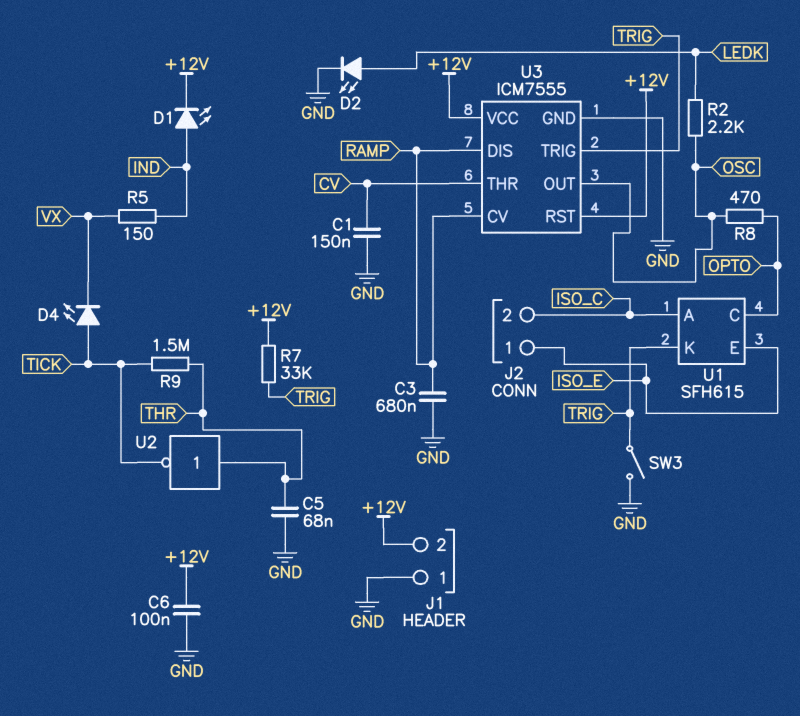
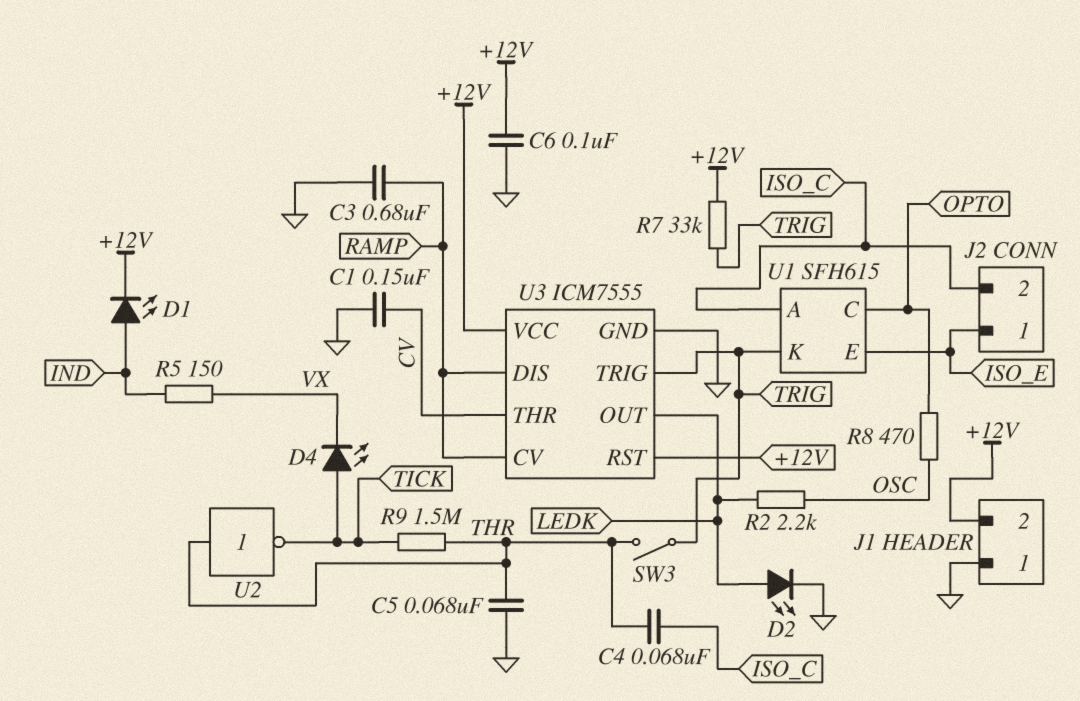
C4: none -> 68nF (ISO_C, THR)
SW3: switch (GND, TRIG) -> switch (THR, TRIG)
U3 pin OUT: OSC -> LEDK

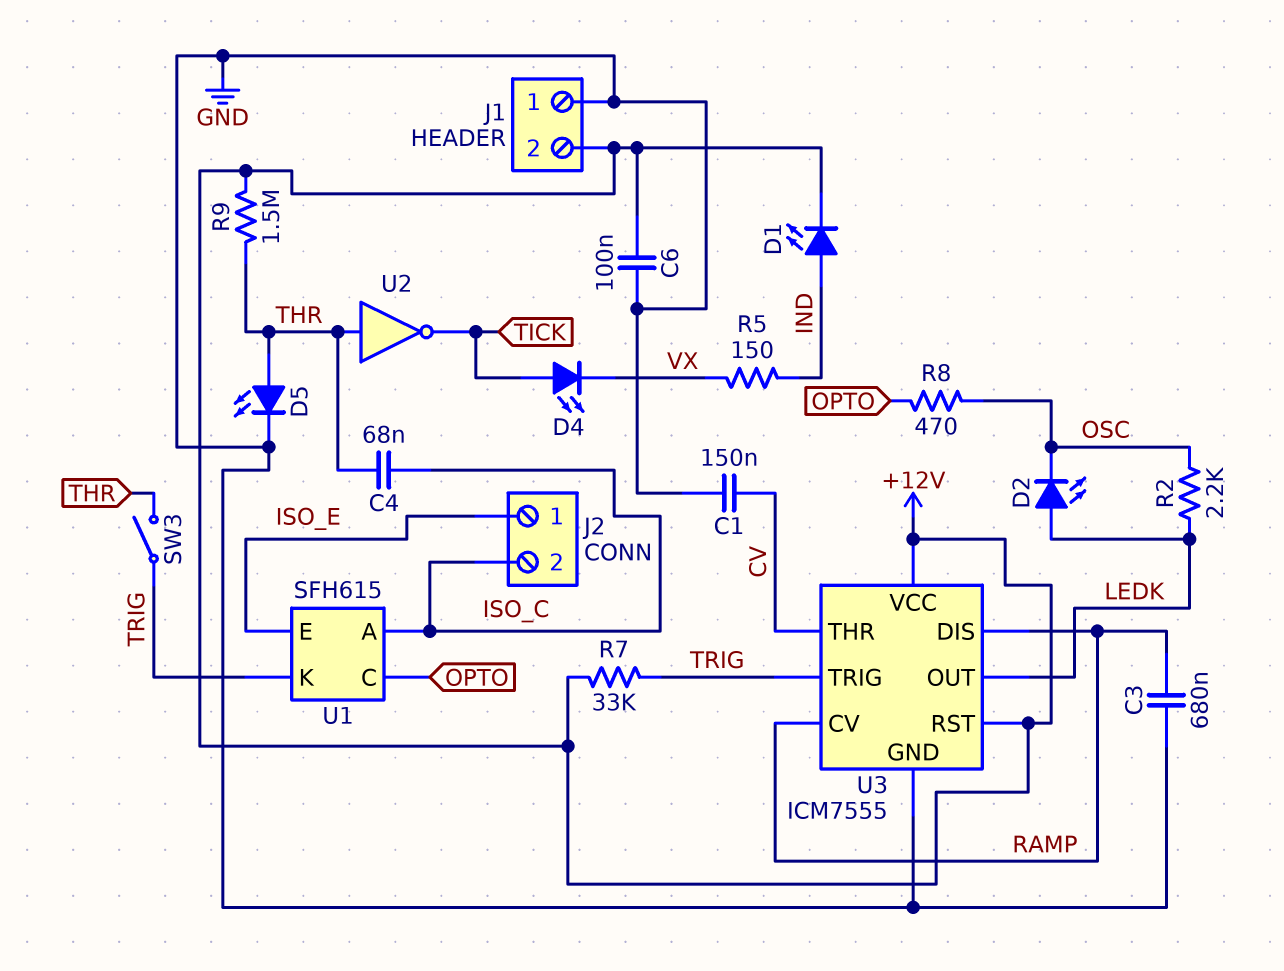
C5: 68nF (GND, THR) -> none
D2: LED (A LEDK, K GND) -> LED (A LEDK, K OSC)
D5: none -> LED (A THR, K GND)
R9: 1.5M (THR, TICK) -> 1.5M (+12V, THR)

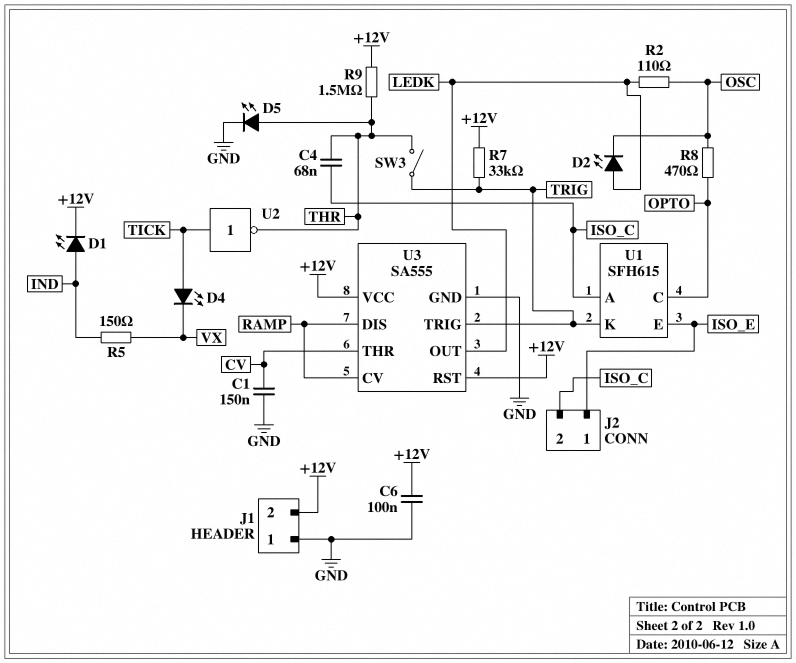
C3: 680nF (GND, RAMP) -> none
R2: 2.2k (LEDK, OSC) -> 110 (LEDK, OSC)
U2: NOT (in THR, out TICK) -> NOT (in TICK, out THR)
U3: ICM7555 -> SA555

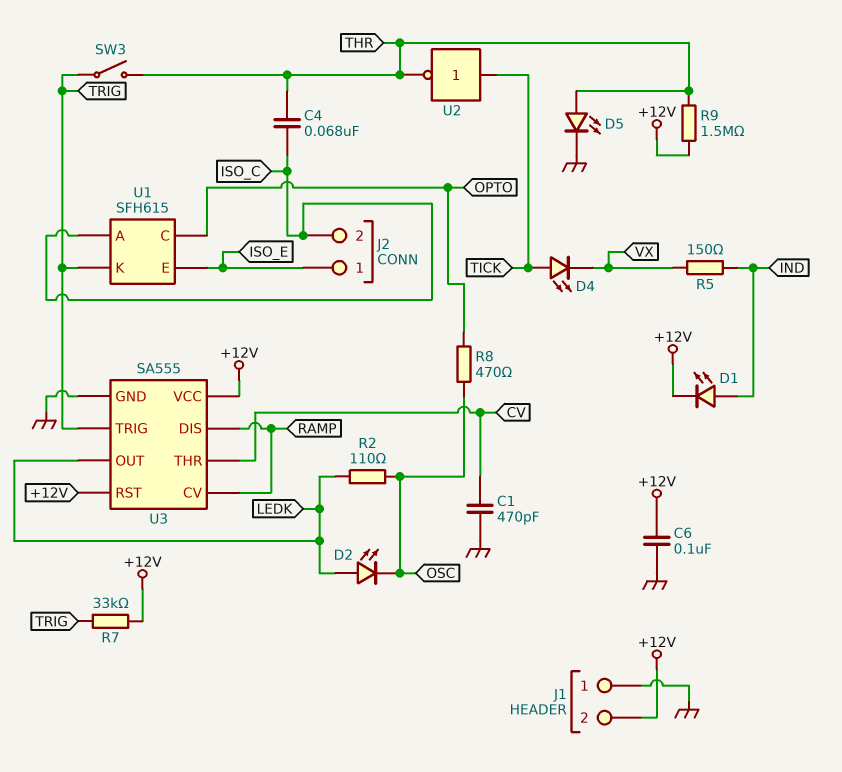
C1: 150nF (CV, GND) -> 470pF (CV, GND)

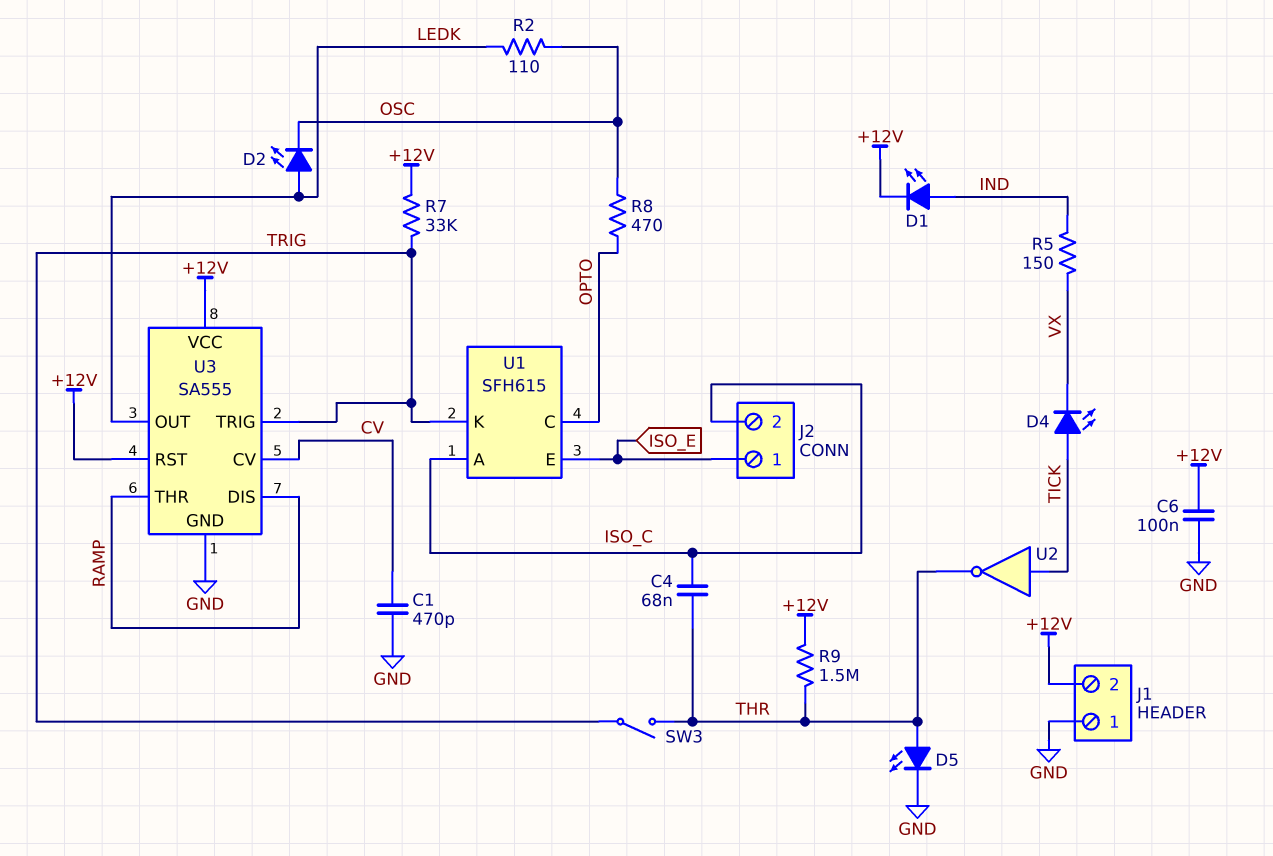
U3 pin CV: RAMP -> CV
U3 pin THR: CV -> RAMP

